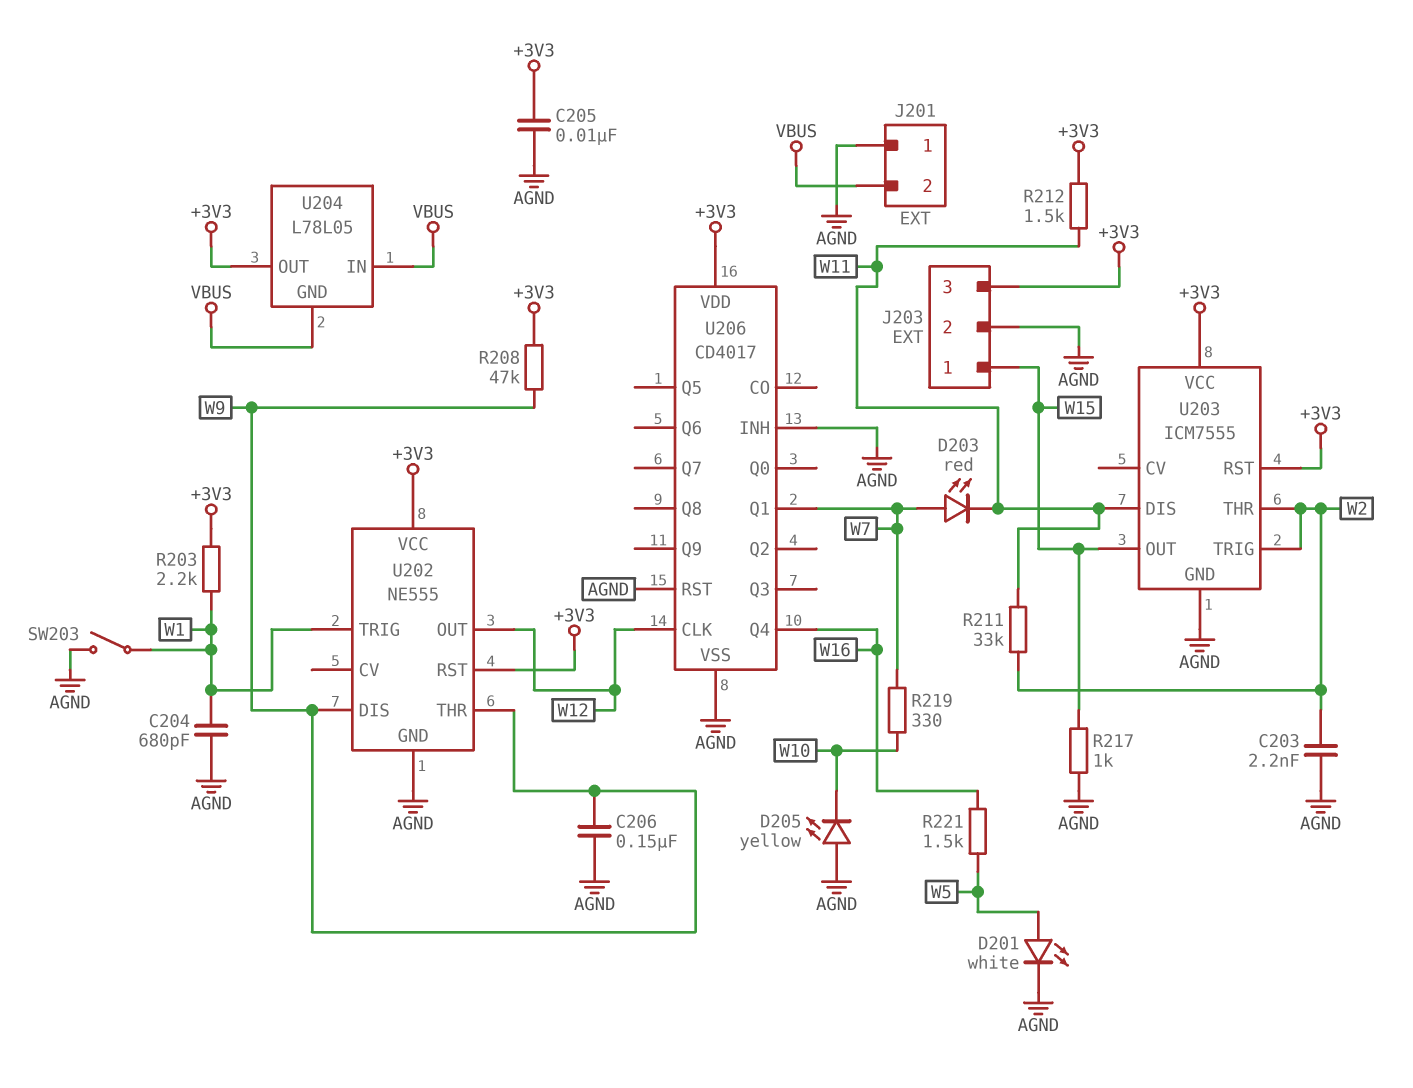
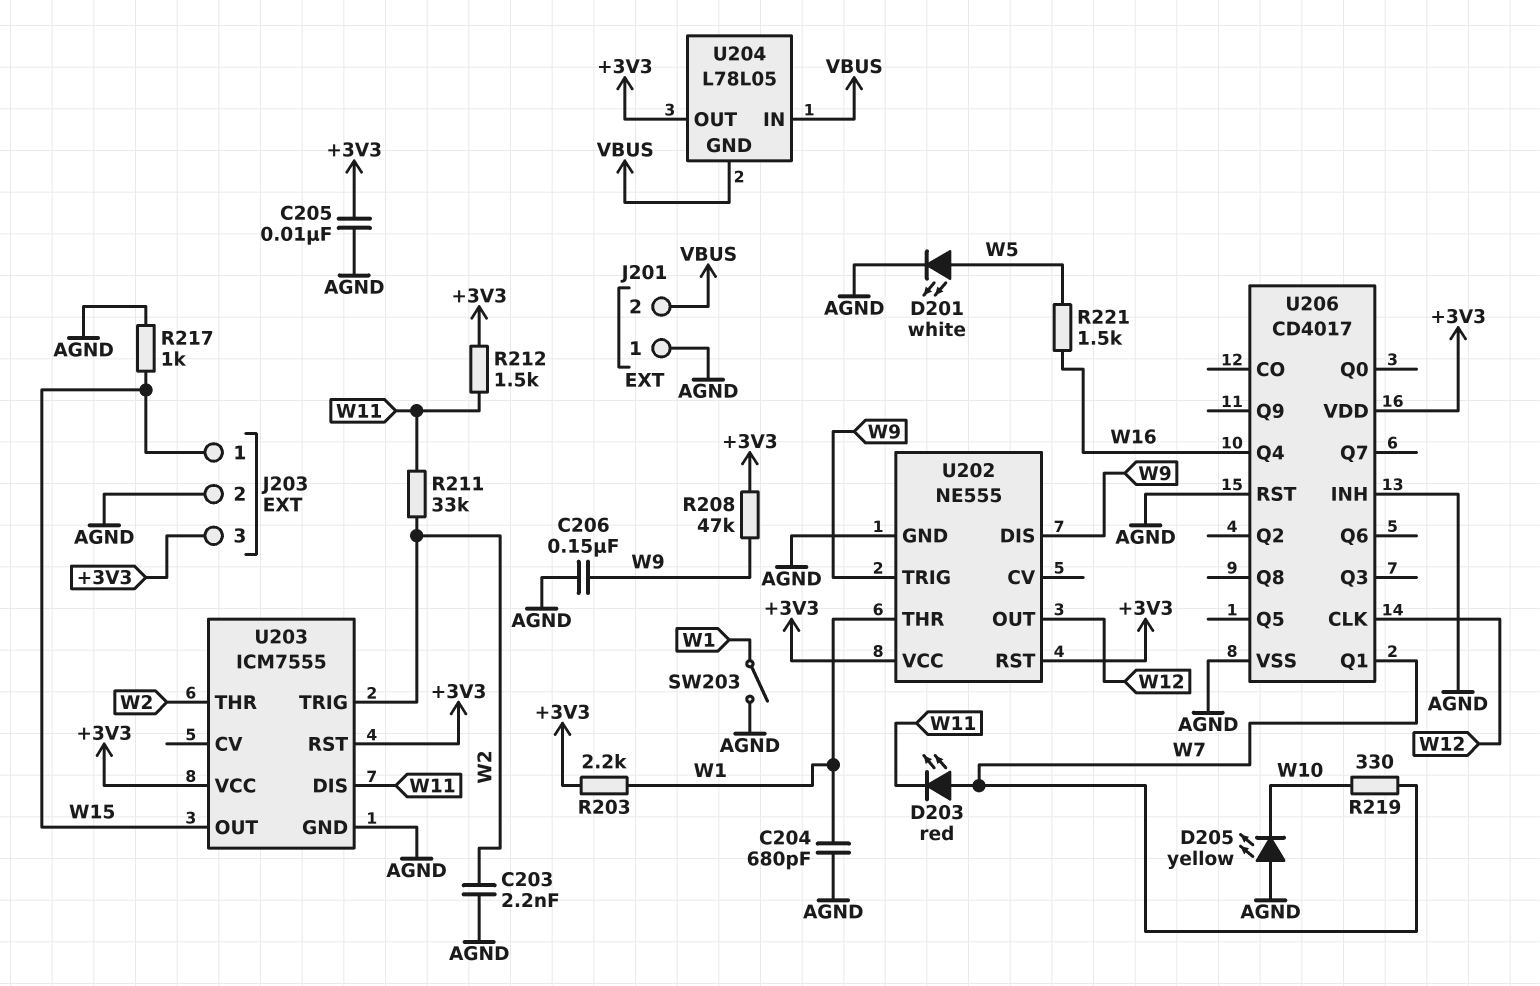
U202 pin THR: W9 -> W1
U202 pin TRIG: W1 -> W9

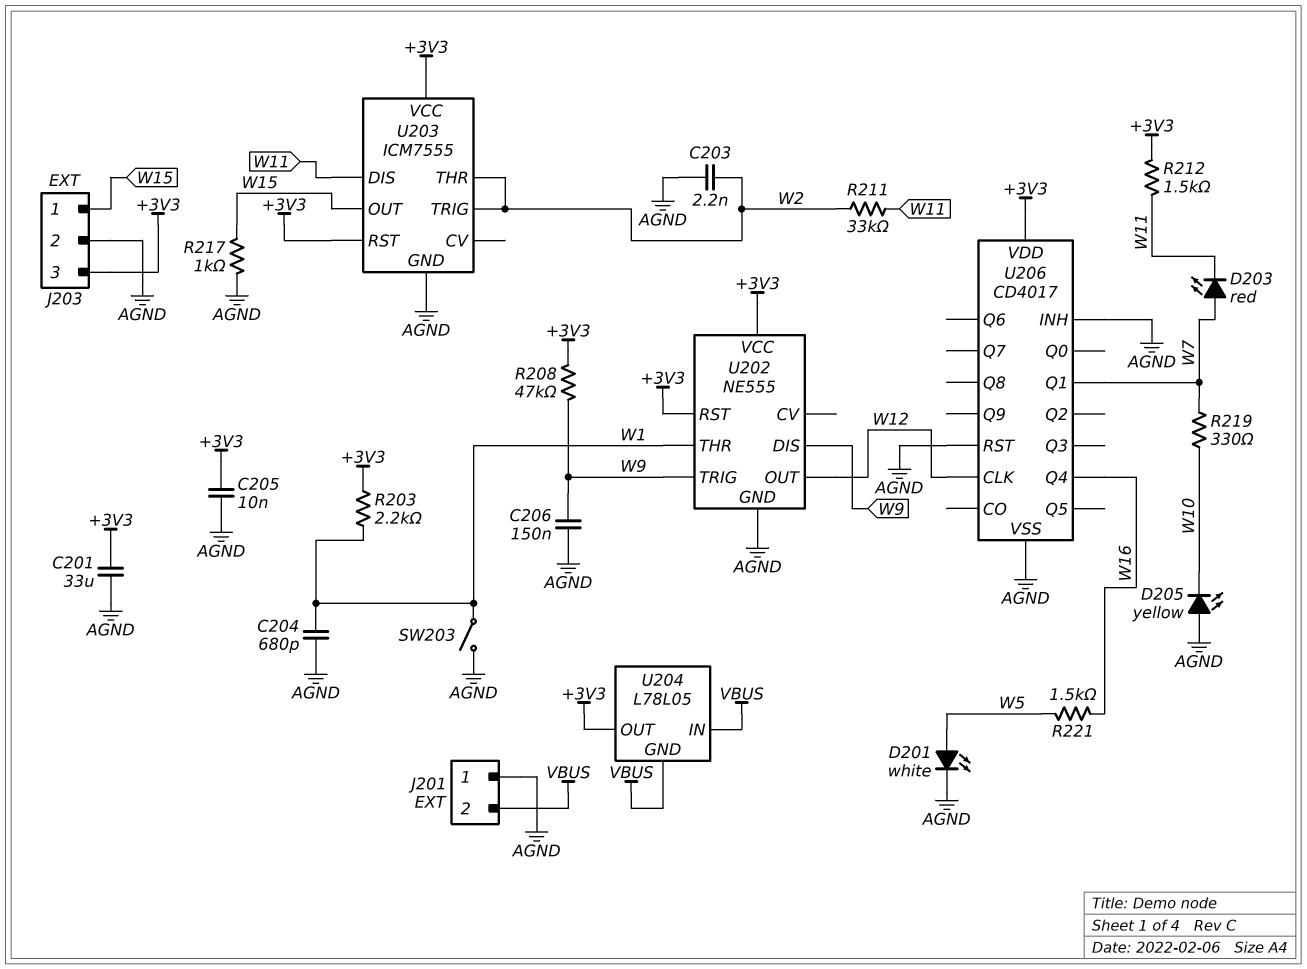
C201: none -> 33uF (+3V3, AGND)

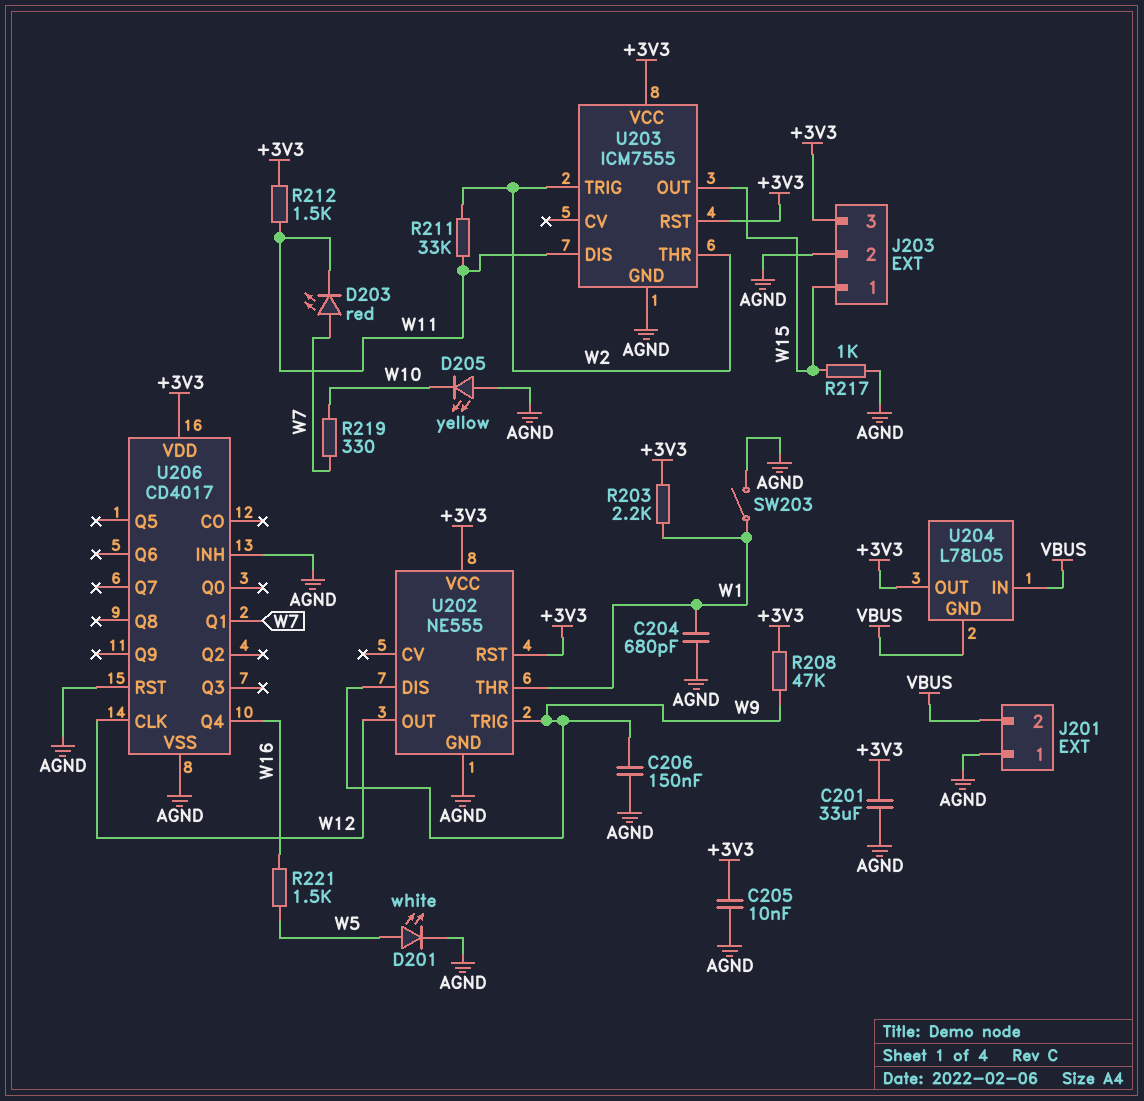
C203: 2.2nF (AGND, W2) -> none

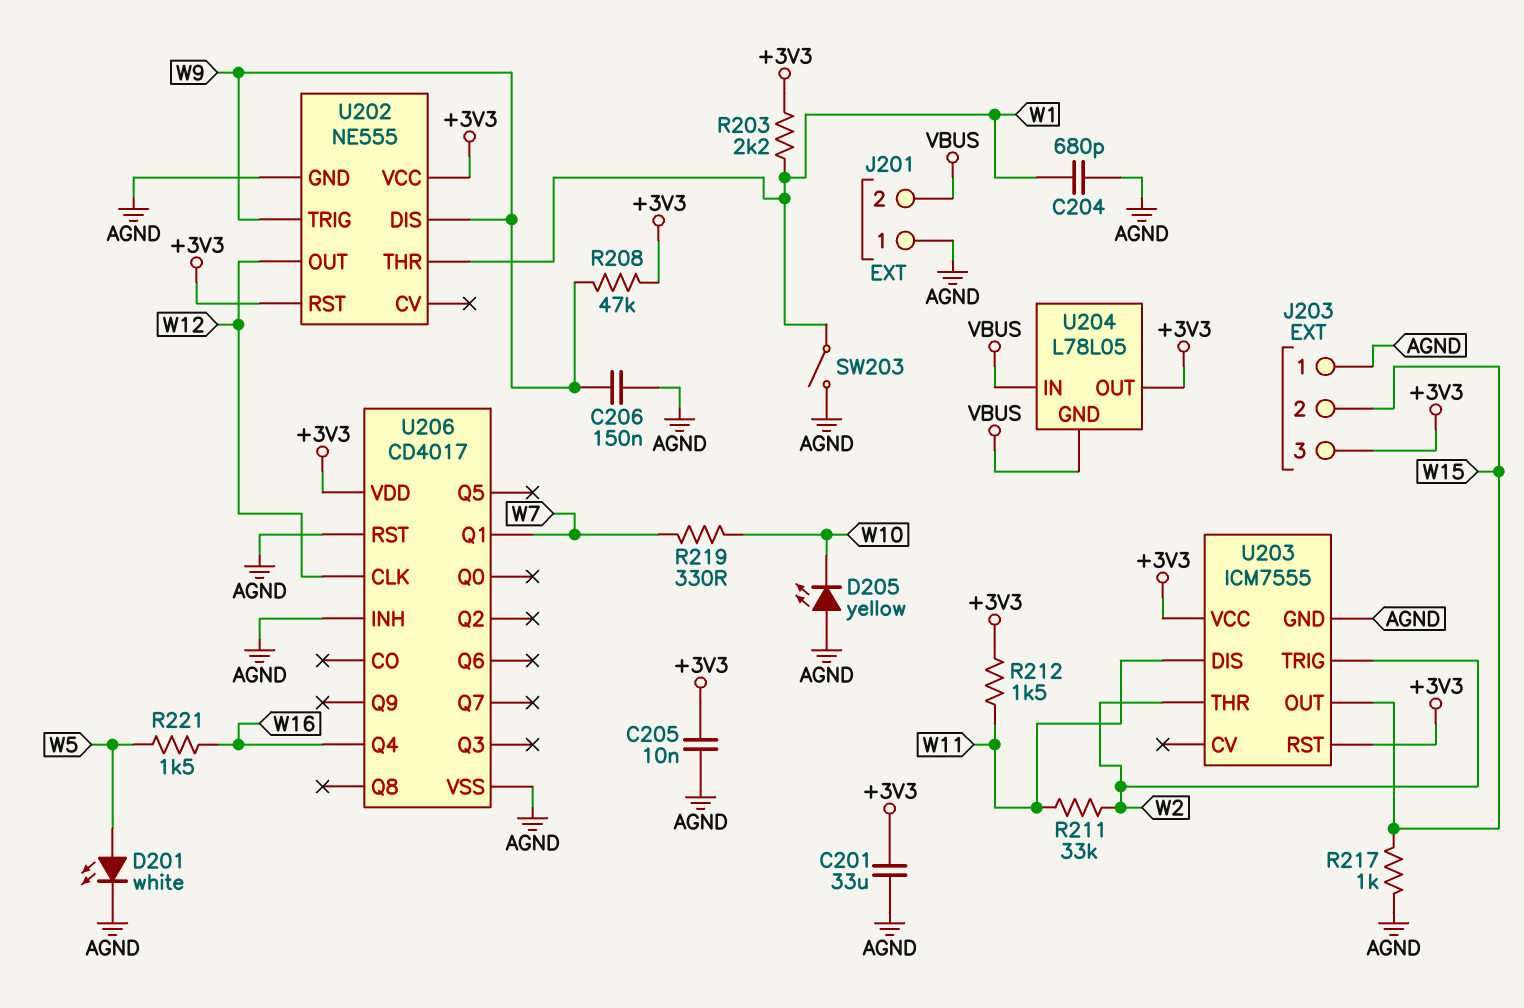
D203: LED red (A W7, K W11) -> none
J203 pin 1: W15 -> AGND
J203 pin 2: AGND -> W15

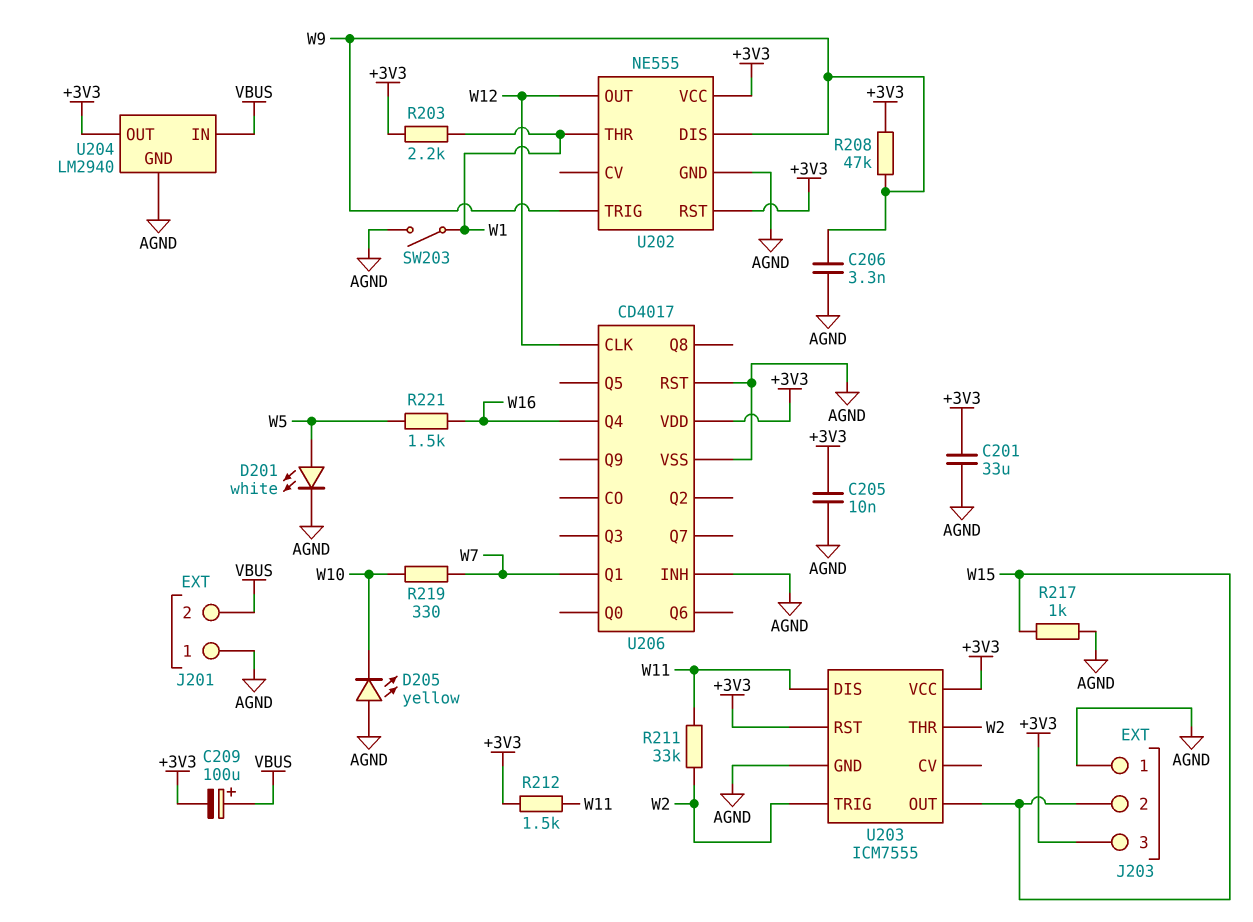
C204: 680pF (AGND, W1) -> none
C206: 150nF (AGND, W9) -> 3.3nF (AGND, W9)
C209: none -> 100uF (plus VBUS, minus +3V3)
U204: L78L05 -> LM2940
U204 pin GND: VBUS -> AGND

